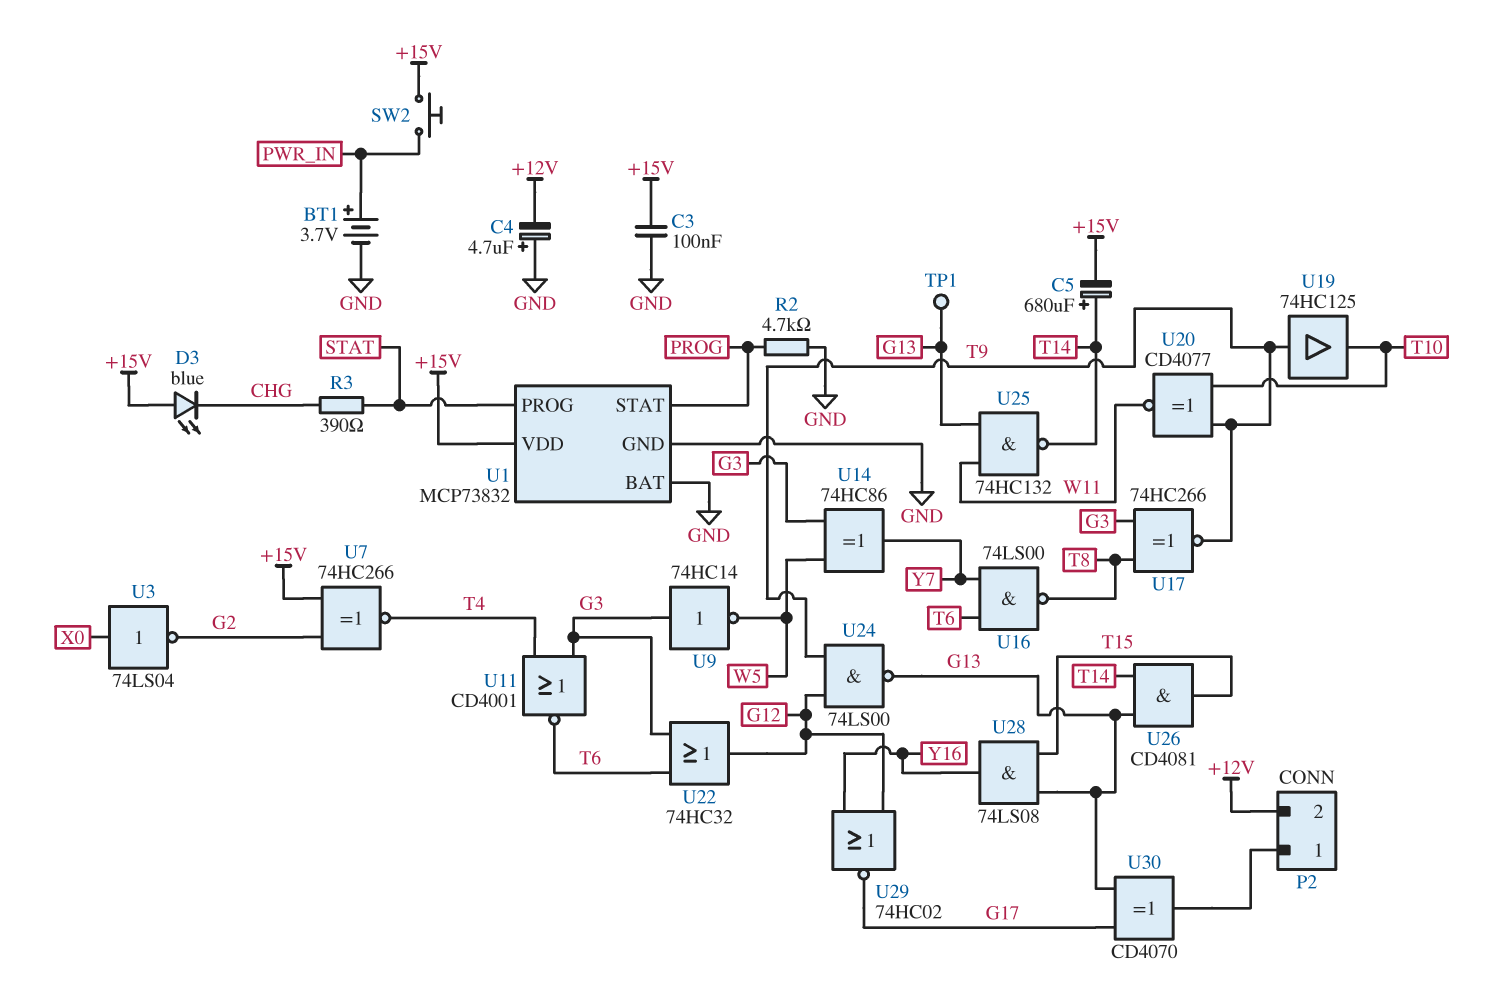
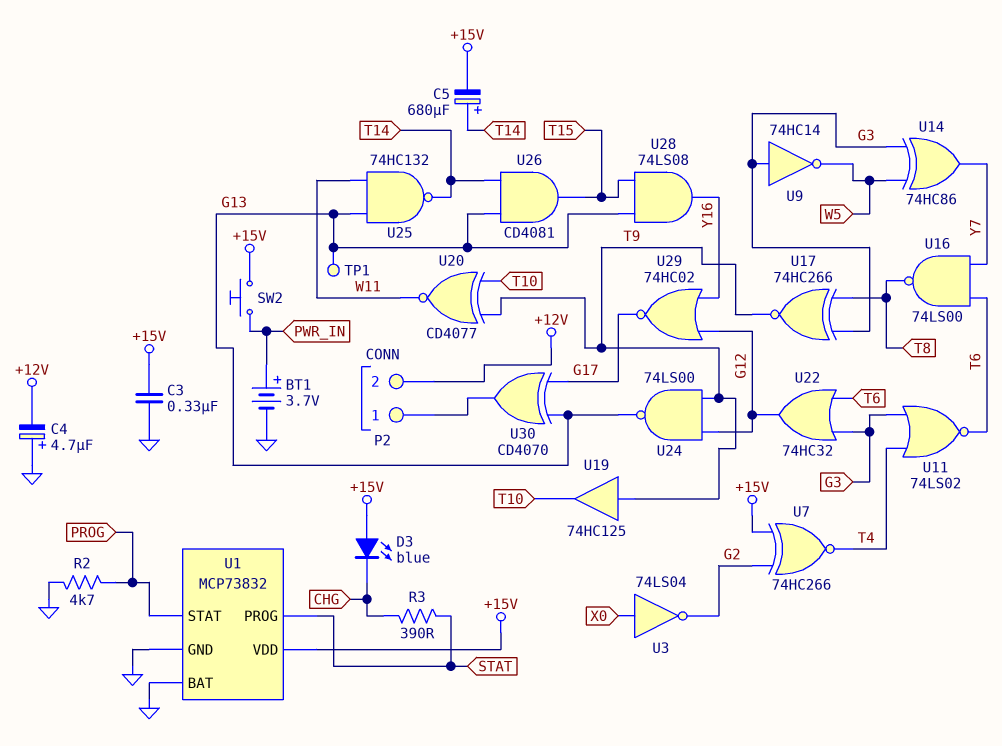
C3: 100nF (+15V, GND) -> 330nF (+15V, GND)
U11: NOR CD4001 (in G3, in T4, out T6) -> NOR 74LS02 (in G3, in T4, out T6)

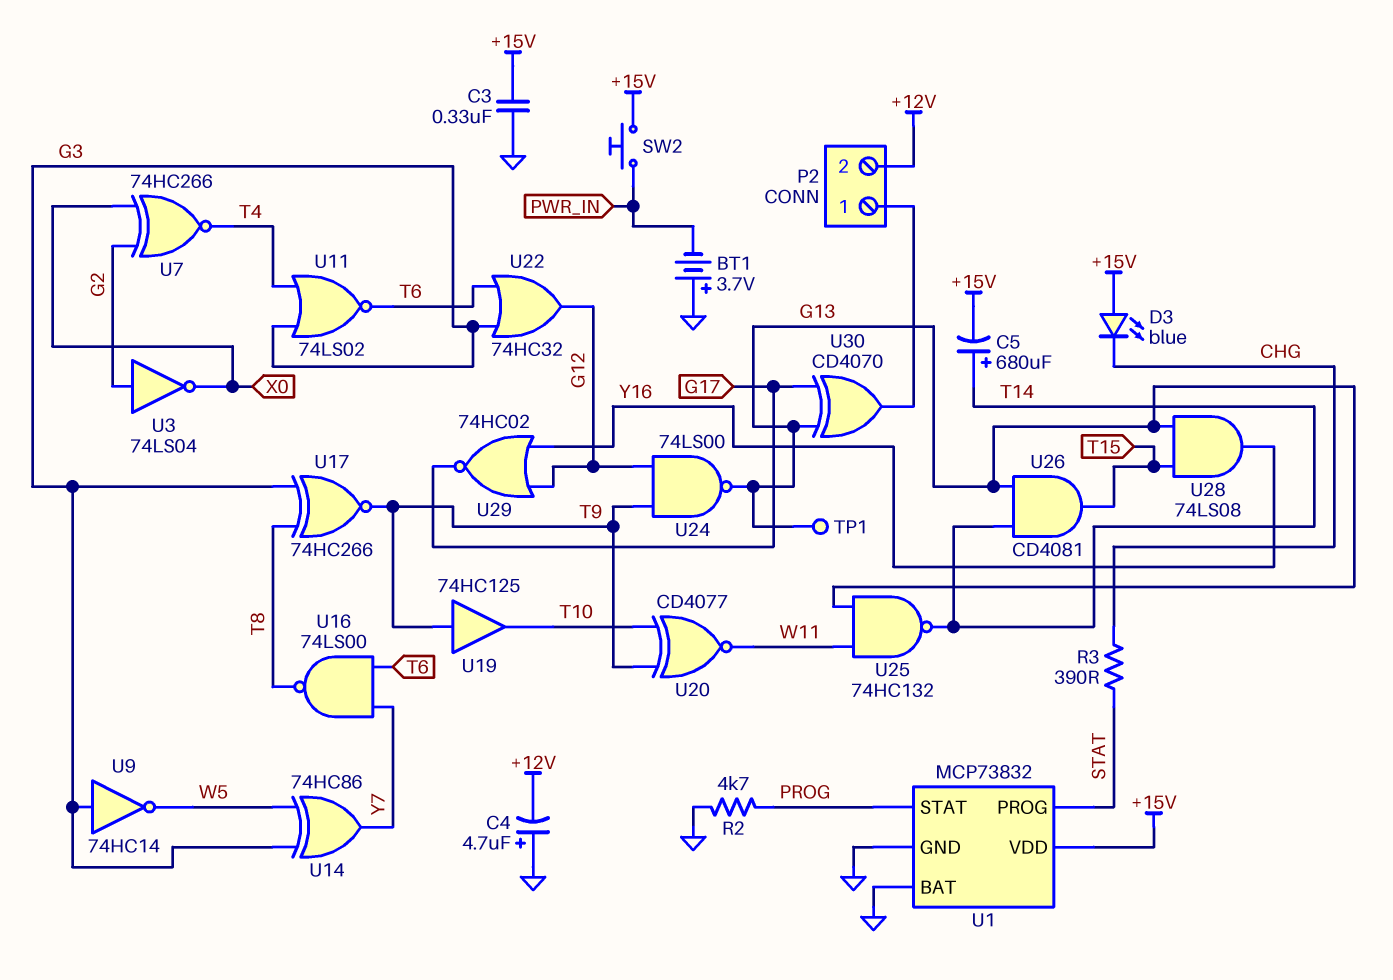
BT1: 3.7V (plus PWR_IN, minus GND) -> 3.7V (plus GND, minus PWR_IN)
U3: NOT 74LS04 (in X0, out G2) -> NOT 74LS04 (in G2, out X0)
U7: XNOR 74HC266 (in +15V, in G2, out T4) -> XNOR 74HC266 (in G2, in X0, out T4)

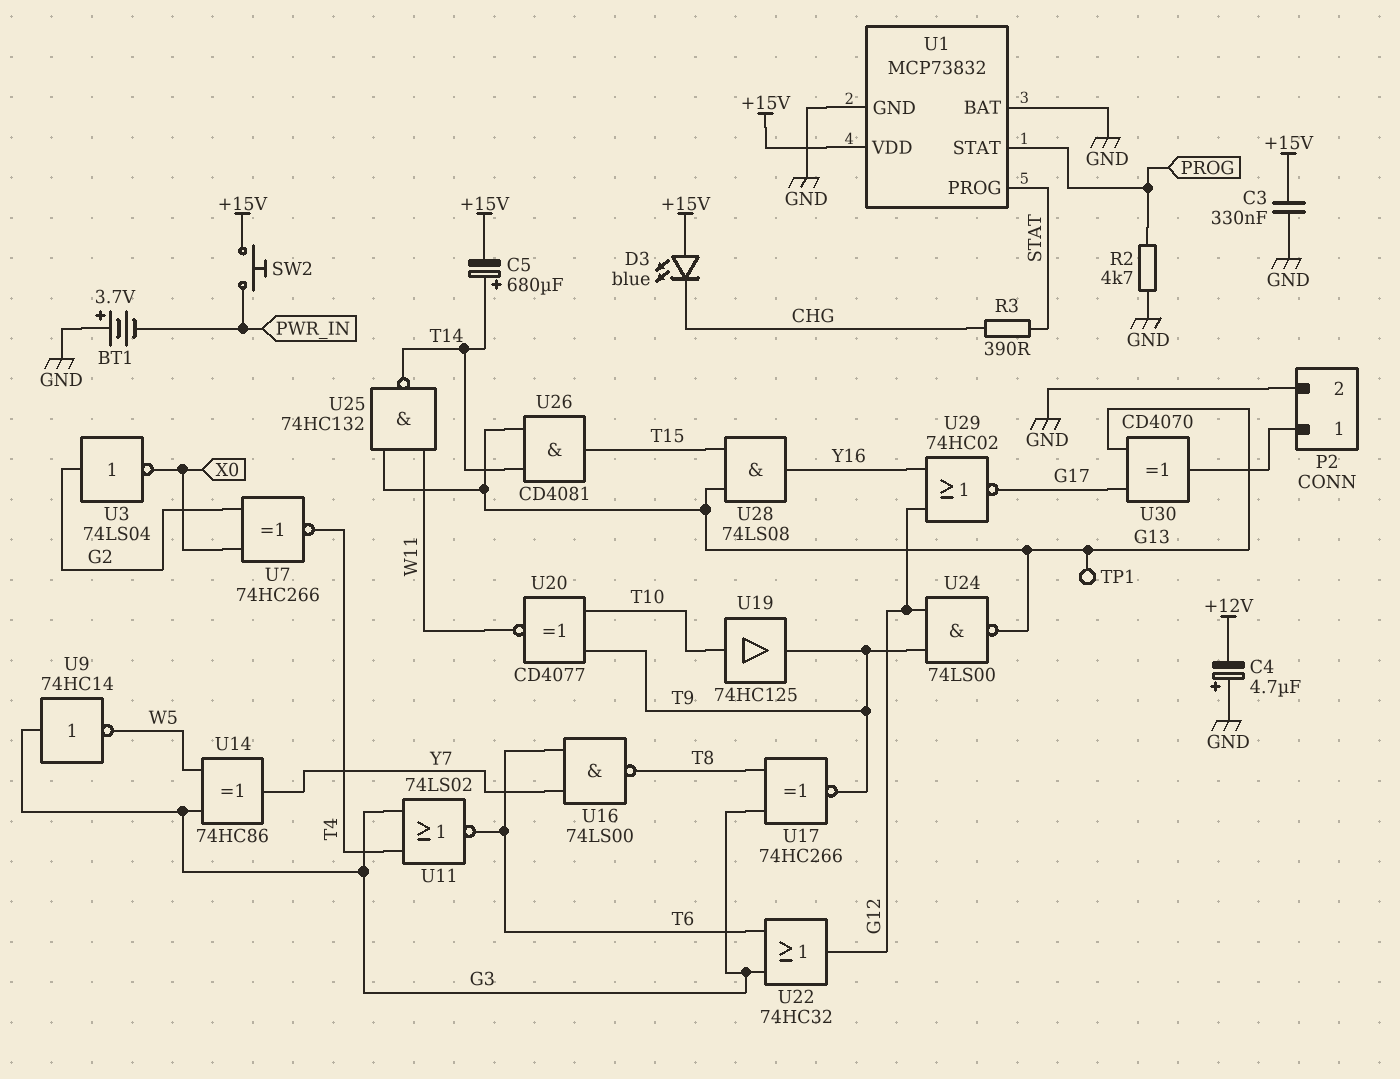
P2 pin 2: +12V -> GND
U19: buffer 74HC125 (in T9, out T10) -> buffer 74HC125 (in T10, out T9)

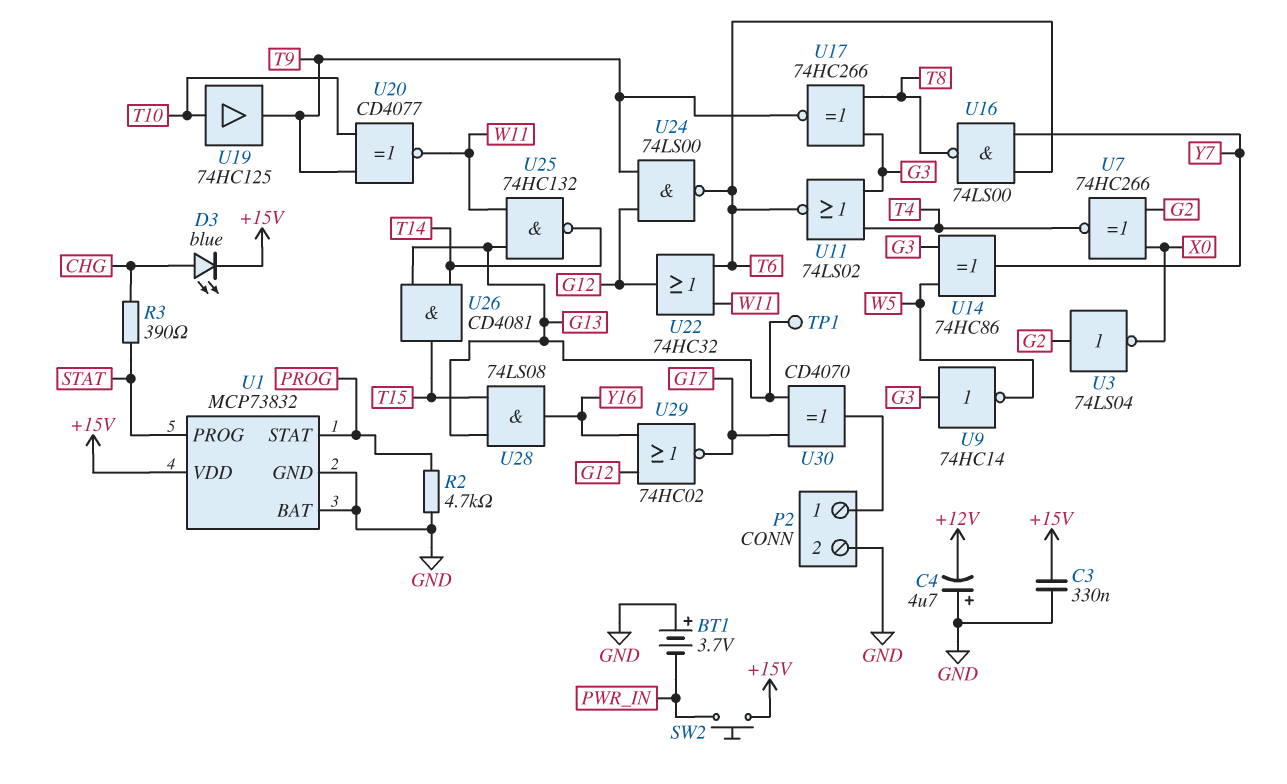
C5: 680uF (plus T14, minus +15V) -> none
D3: LED blue (A +15V, K CHG) -> LED blue (A CHG, K +15V)
U22: OR 74HC32 (in G3, in T6, out G12) -> OR 74HC32 (in T6, in W11, out G12)
U24: NAND 74LS00 (in G12, in T9, out G13) -> NAND 74LS00 (in G12, in T9, out T6)

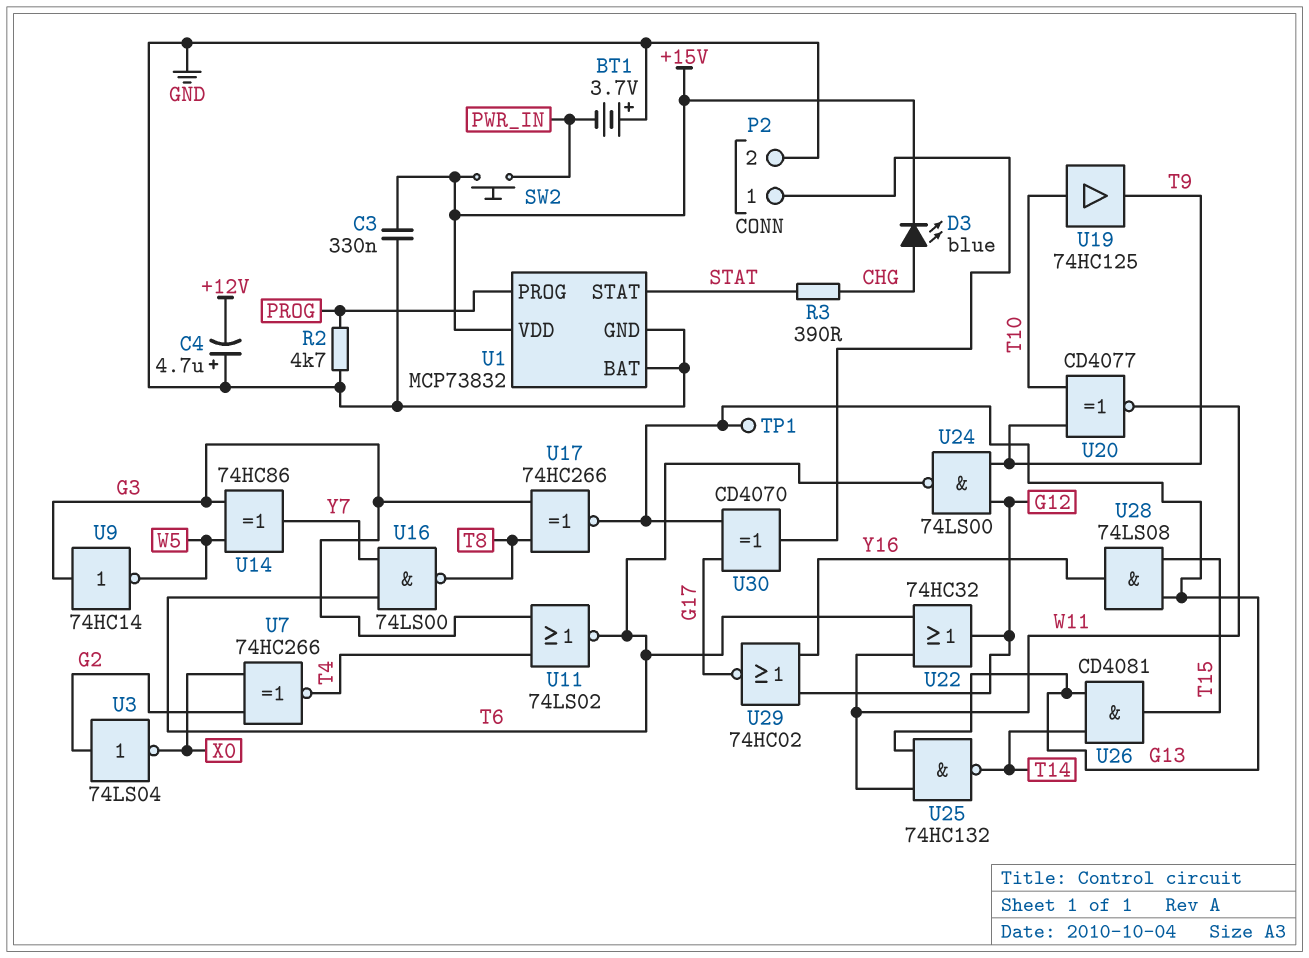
U1 pin PROG: STAT -> PROG
U1 pin STAT: PROG -> STAT
U17: XNOR 74HC266 (in G3, in T8, out T9) -> XNOR 74HC266 (in G3, in T8, out G13)

